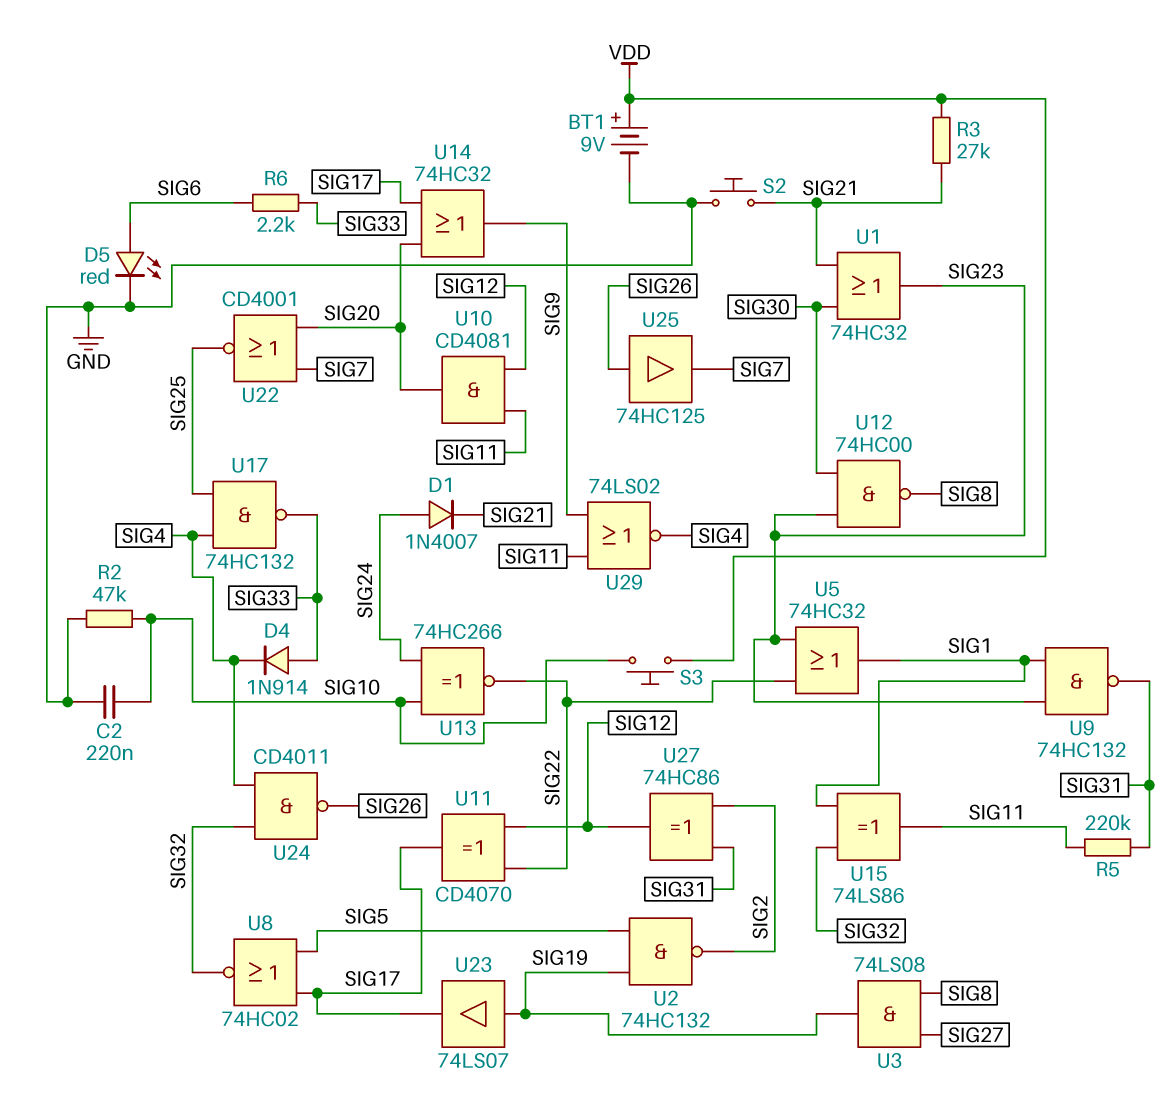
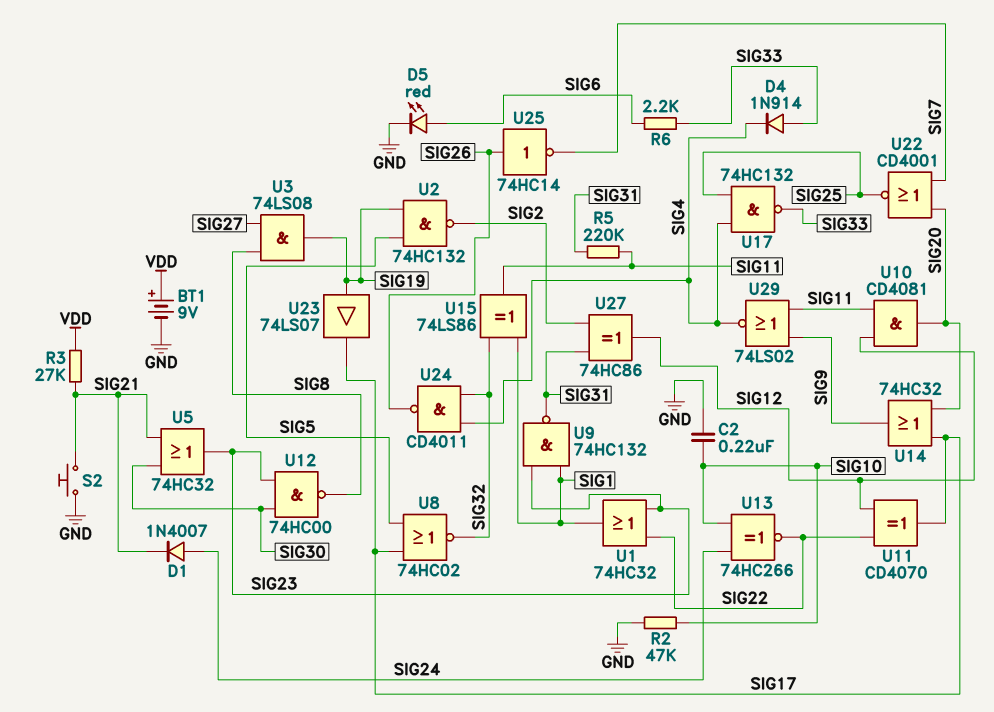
S3: button (SIG10, VDD) -> none
U1: OR 74HC32 (in SIG21, in SIG30, out SIG23) -> OR 74HC32 (in SIG22, in SIG23, out SIG1)
U5: OR 74HC32 (in SIG22, in SIG23, out SIG1) -> OR 74HC32 (in SIG21, in SIG30, out SIG23)
U25: buffer 74HC125 (in SIG26, out SIG7) -> NOT 74HC14 (in SIG26, out SIG7)

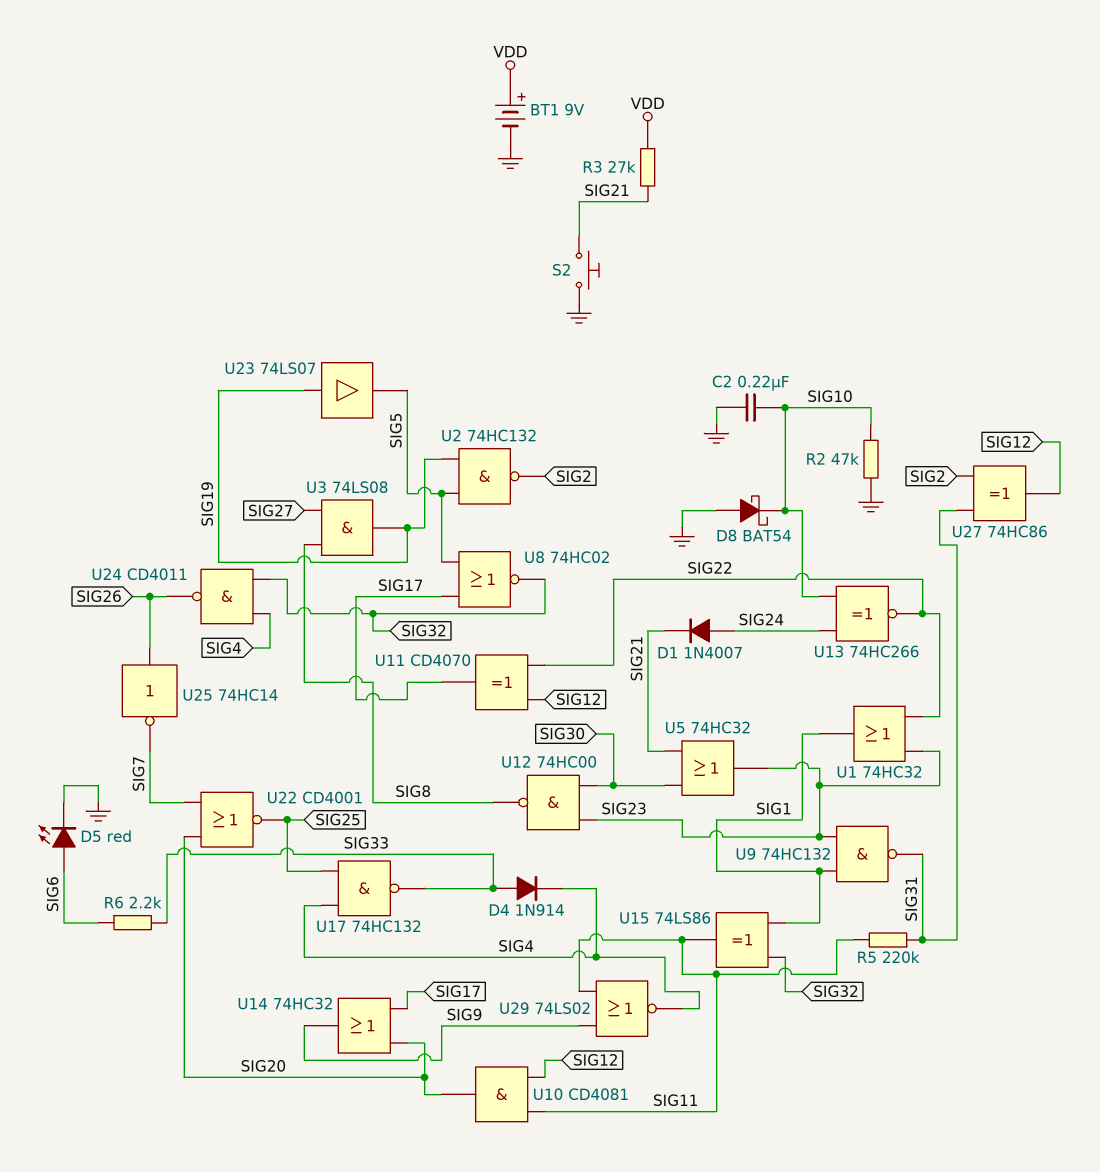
D8: none -> schottky BAT54 (A GND, K SIG10)
U23: buffer 74LS07 (in SIG19, out SIG17) -> buffer 74LS07 (in SIG19, out SIG5)

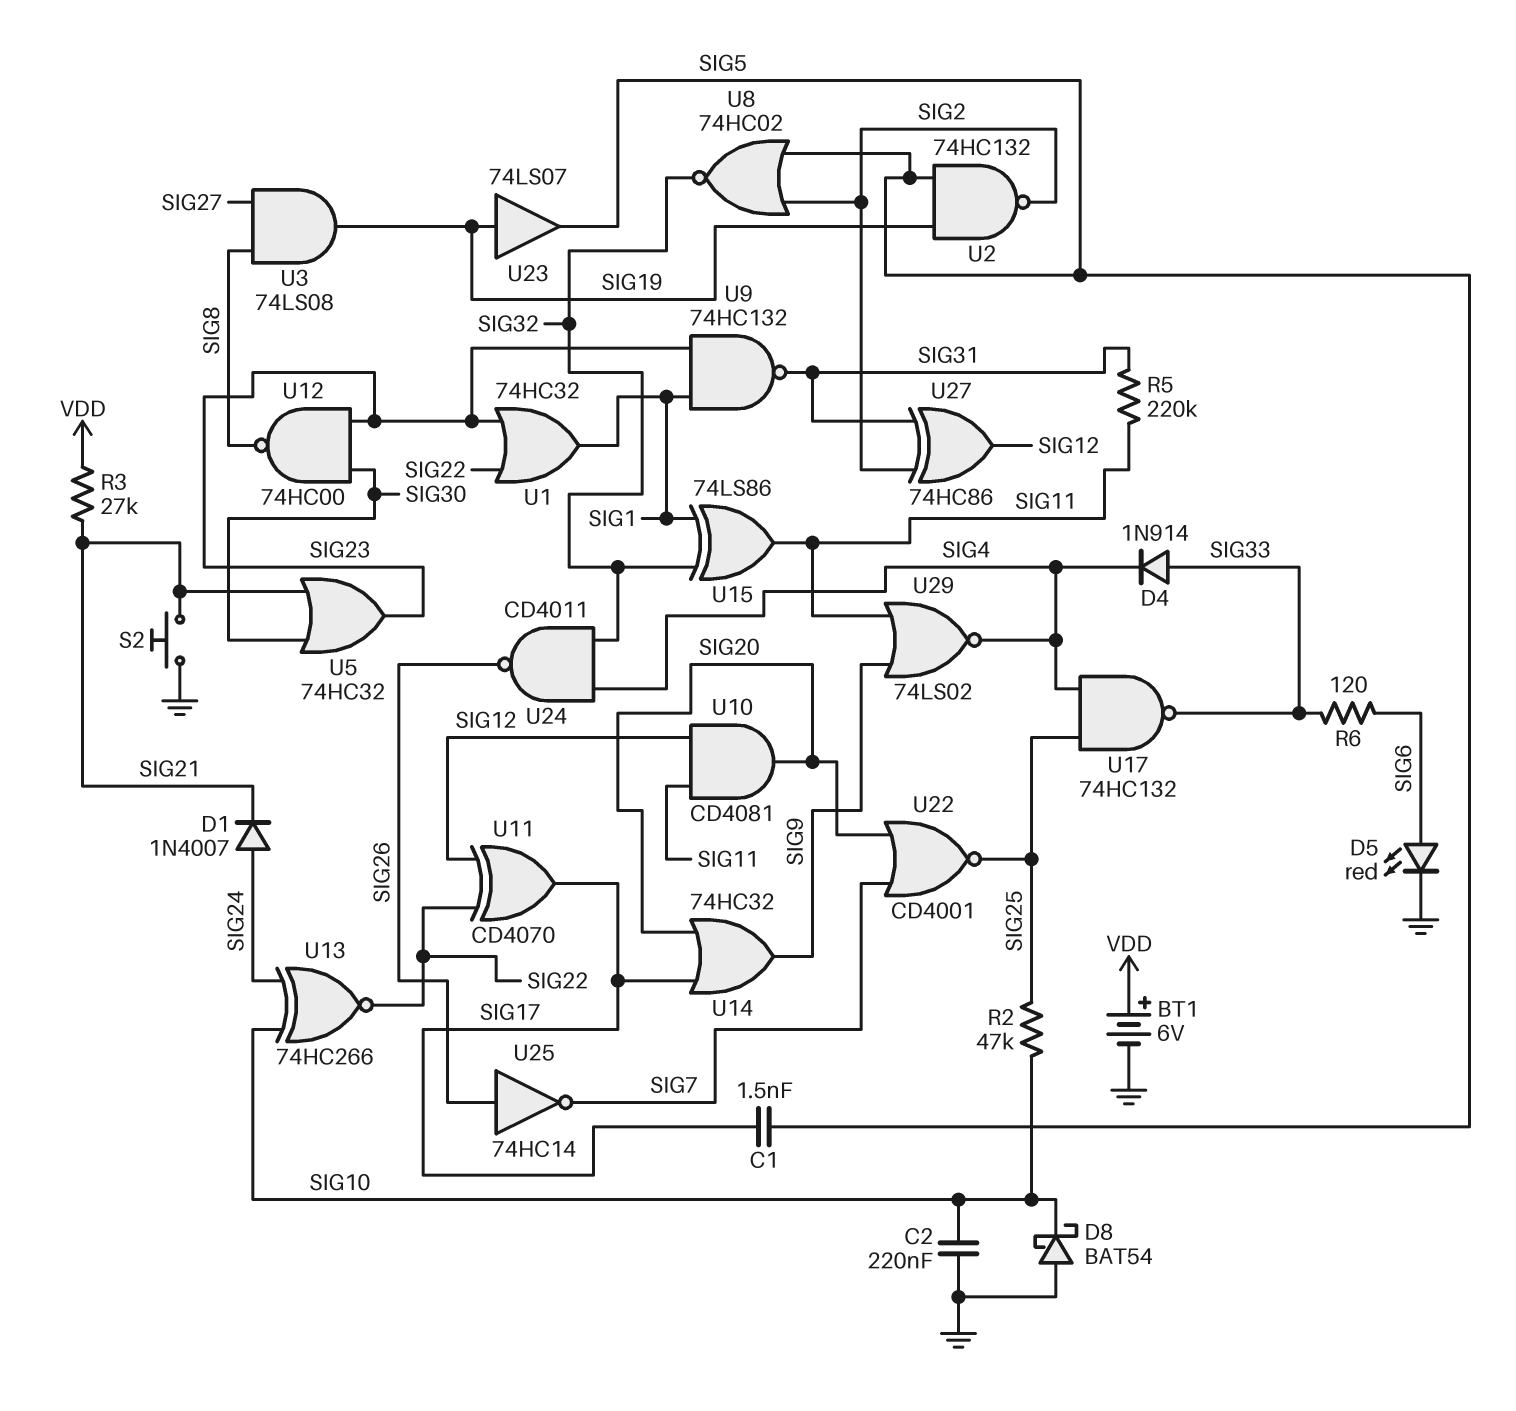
BT1: 9V (plus VDD, minus GND) -> 6V (plus VDD, minus GND)
C1: none -> 1.5nF (SIG5, SIG17)
R2: 47k (GND, SIG10) -> 47k (SIG10, SIG25)
R6: 2.2k (SIG6, SIG33) -> 120 (SIG6, SIG33)
U8: NOR 74HC02 (in SIG5, in SIG17, out SIG32) -> NOR 74HC02 (in SIG2, in SIG5, out SIG32)

